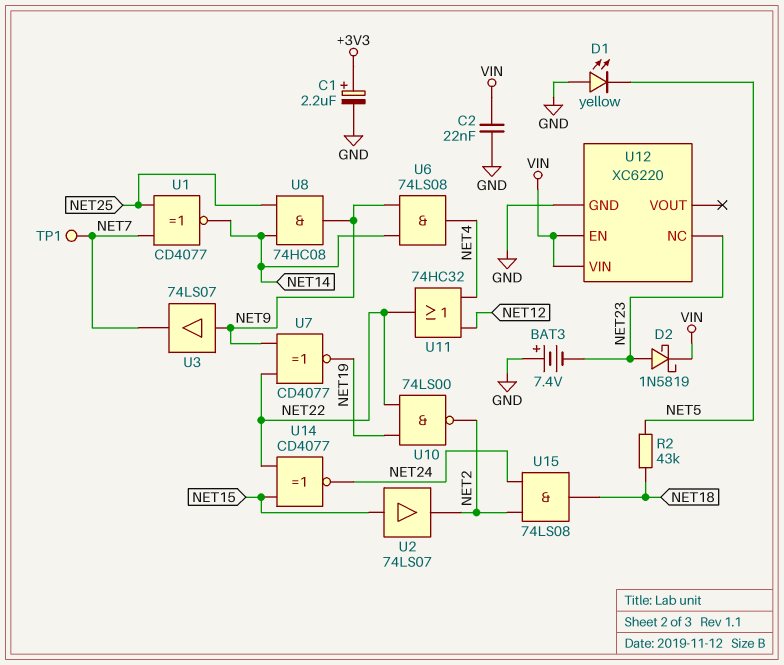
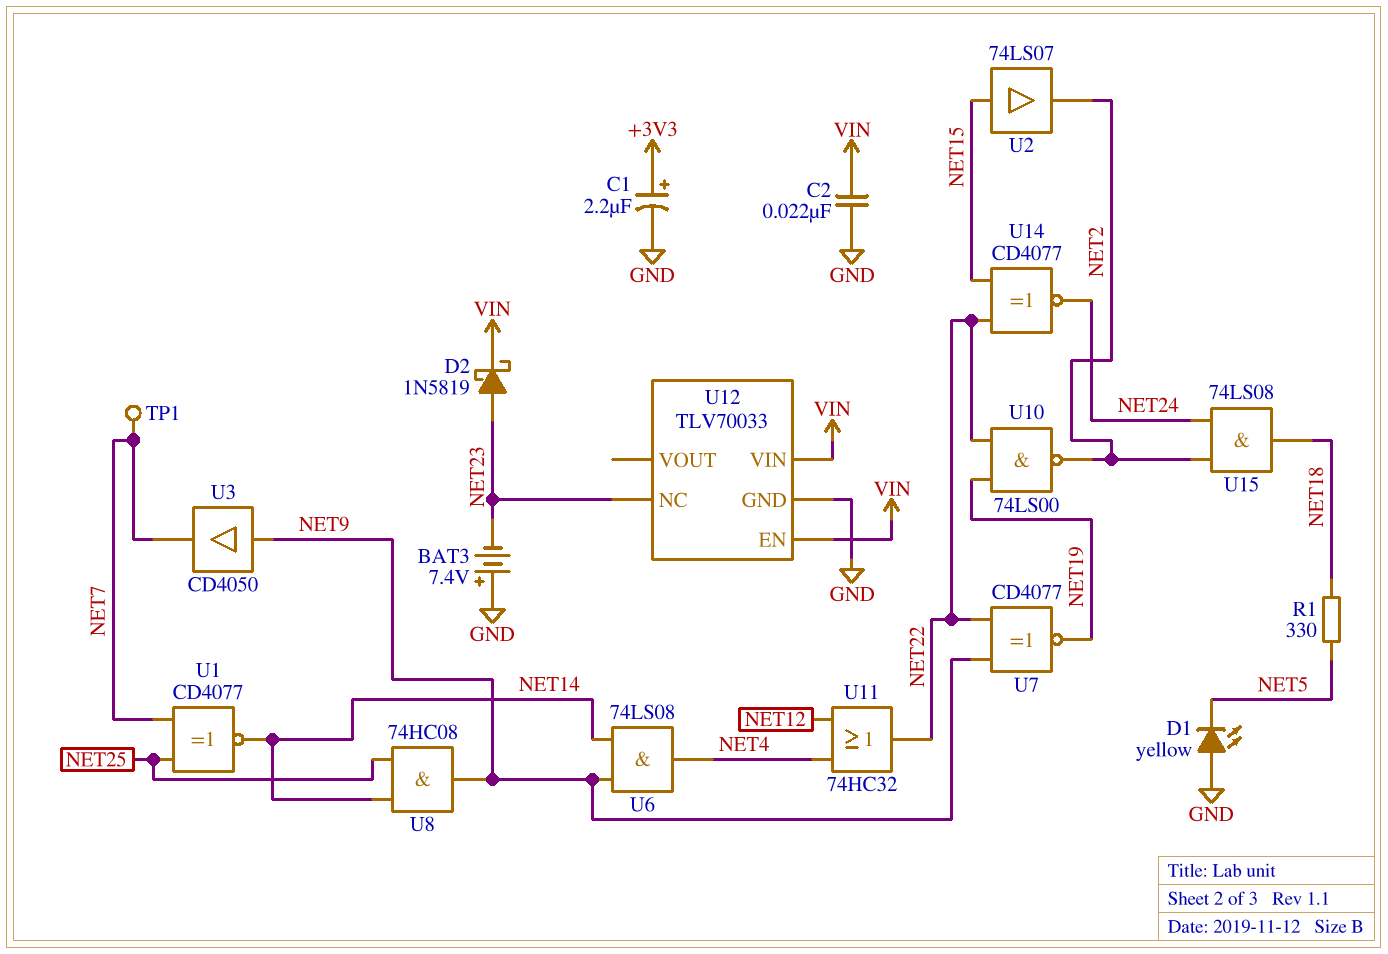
R1: none -> 330 (NET5, NET18)
R2: 43k (NET5, NET18) -> none
U3: buffer 74LS07 (in NET9, out NET7) -> buffer CD4050 (in NET9, out NET7)
U12: XC6220 -> TLV70033

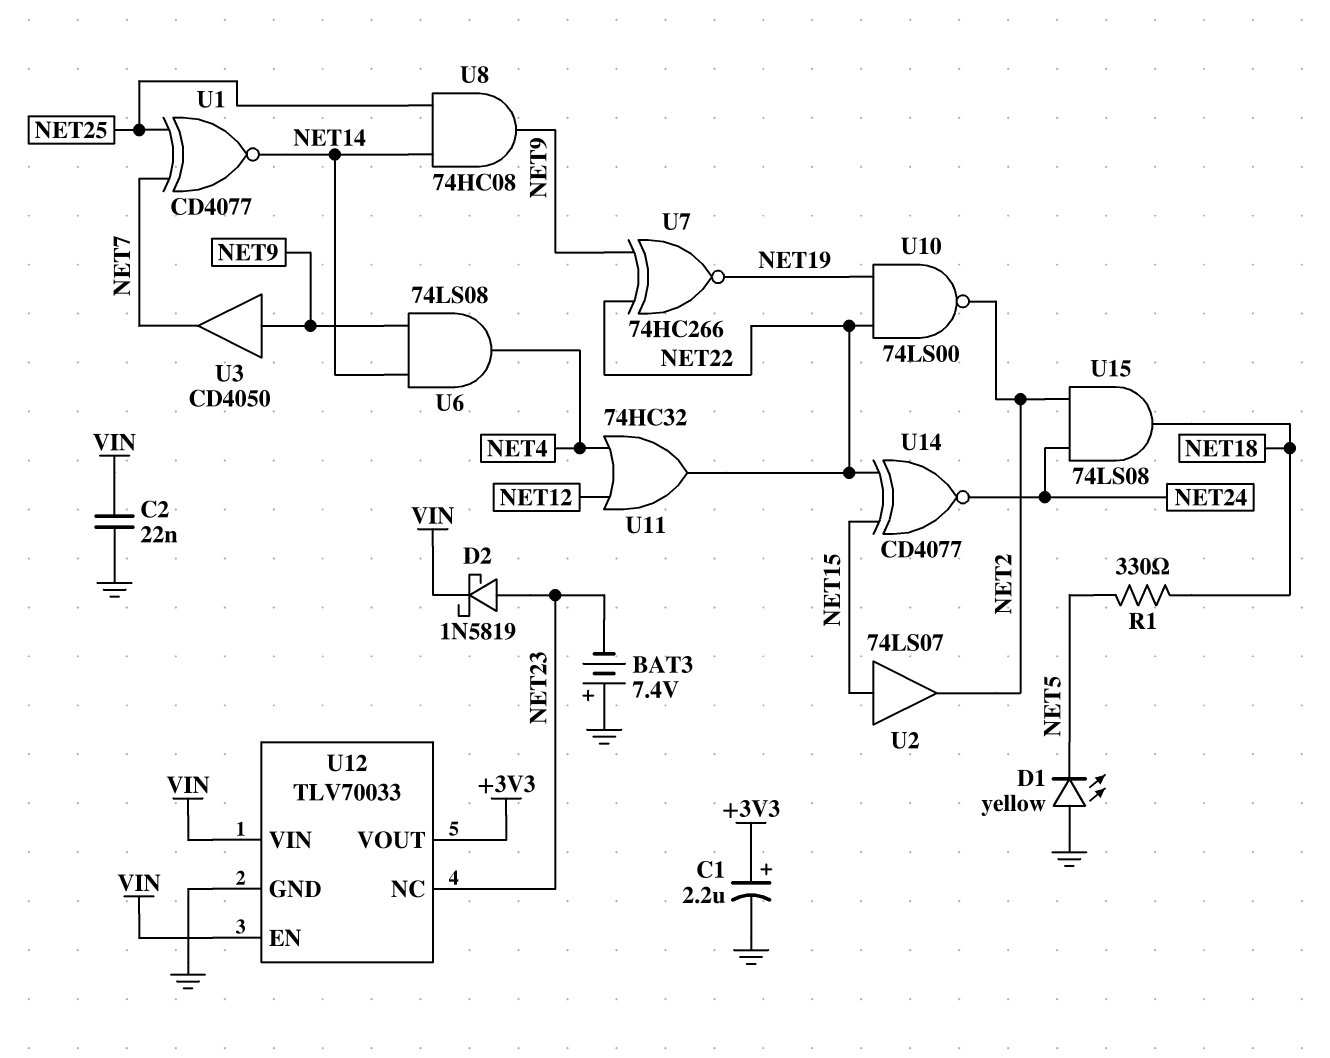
TP1: test point (NET7) -> none
U7: XNOR CD4077 (in NET9, in NET22, out NET19) -> XNOR 74HC266 (in NET9, in NET22, out NET19)
U12 pin VOUT: none -> +3V3

